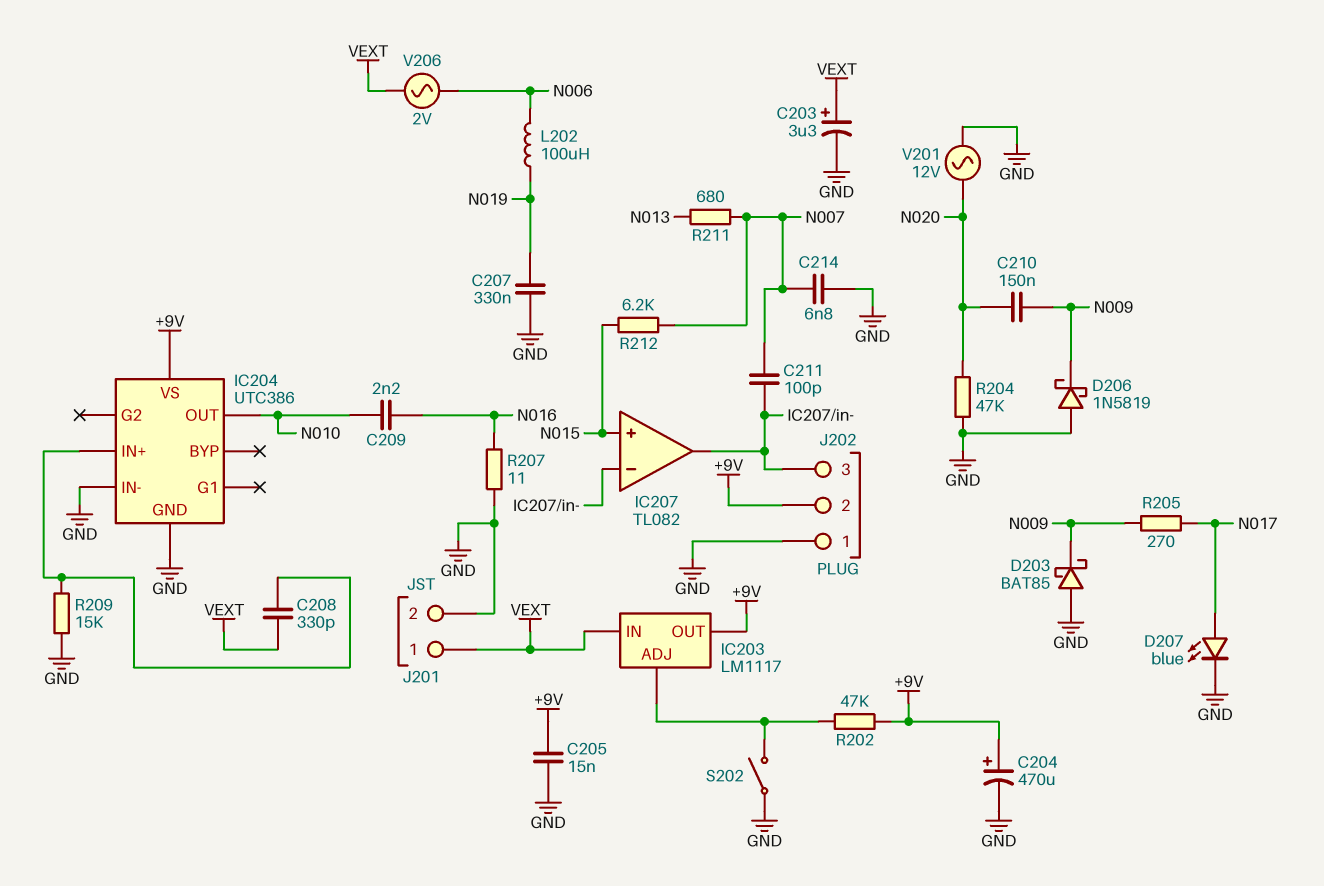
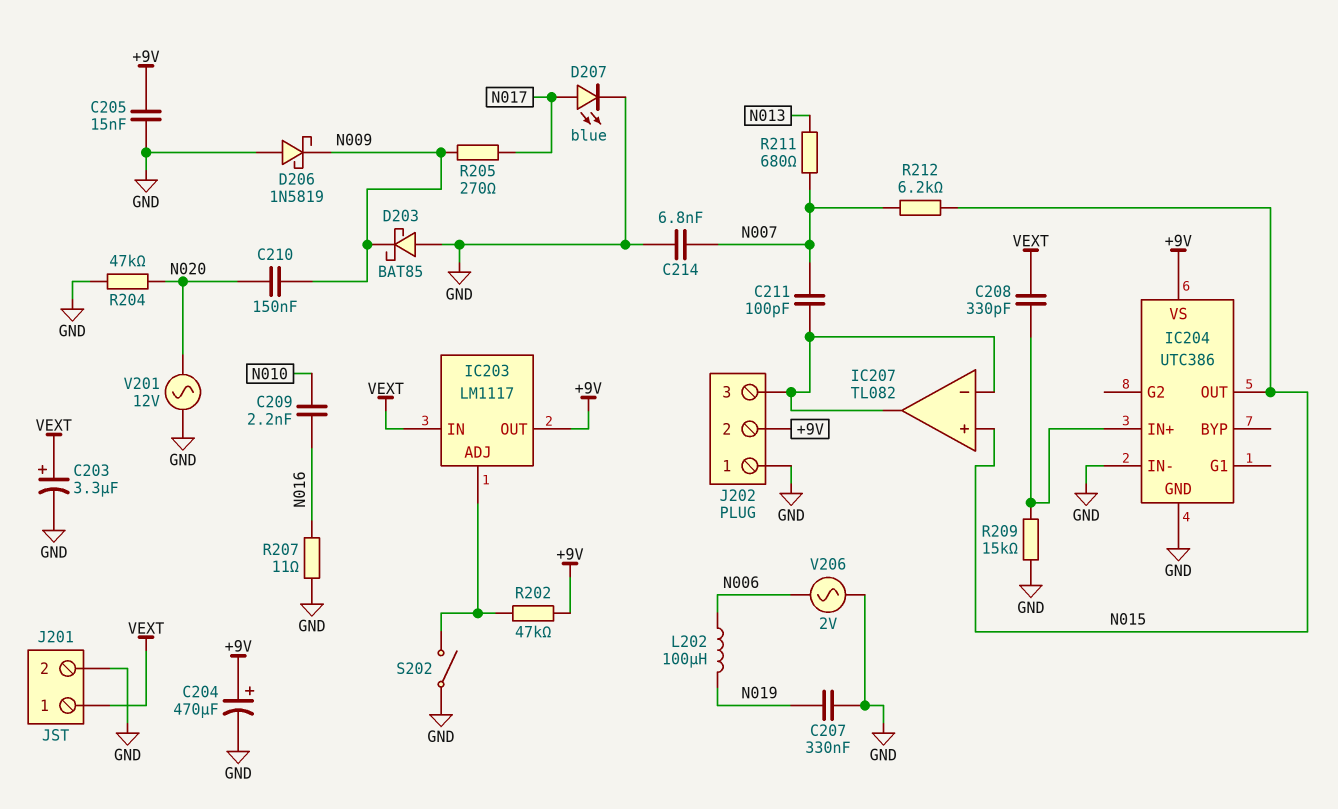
IC204 pin OUT: N010 -> N015
V206: AC 2V (N006, VEXT) -> AC 2V (GND, N006)

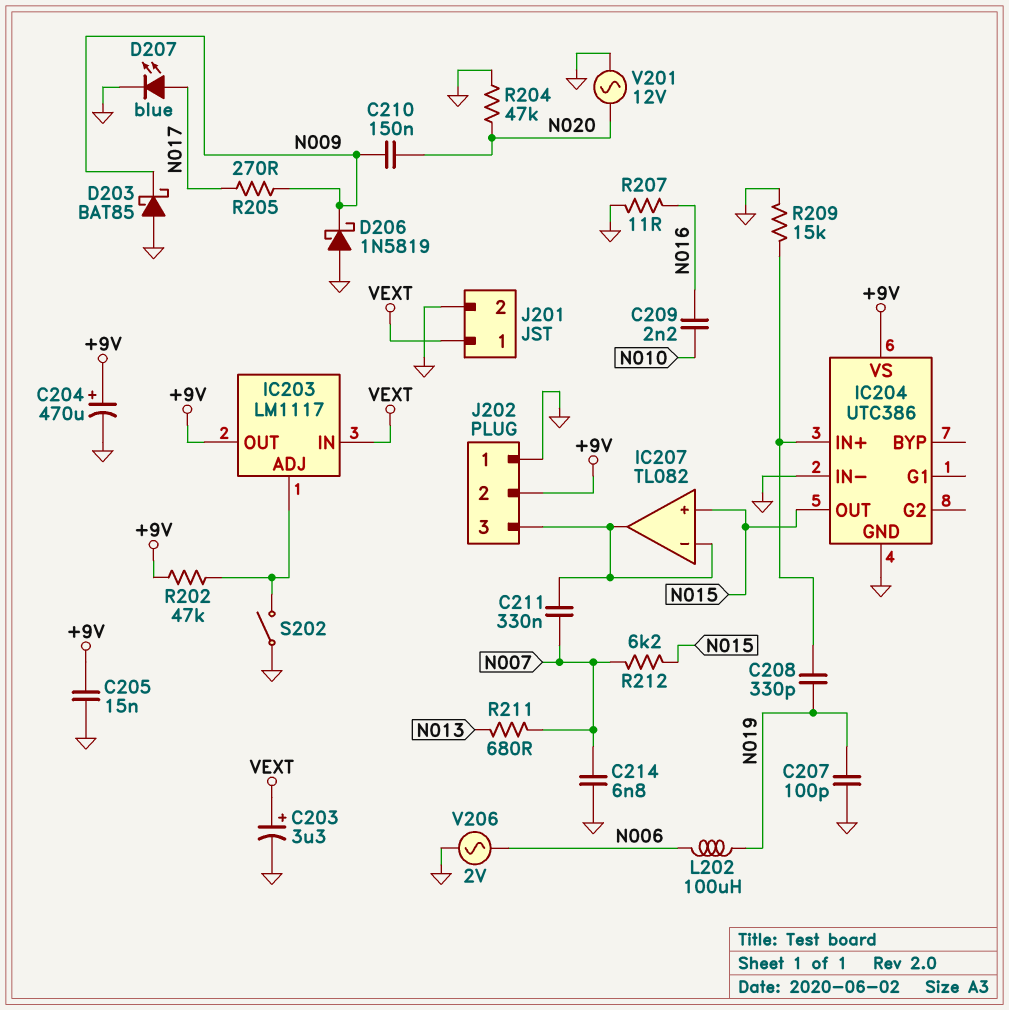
C207: 330nF (GND, N019) -> 100pF (GND, N019)
C208: 330pF (IC204/IN+, VEXT) -> 330pF (IC204/IN+, N019)
C211: 100pF (IC207/in-, N007) -> 330nF (IC207/in-, N007)

